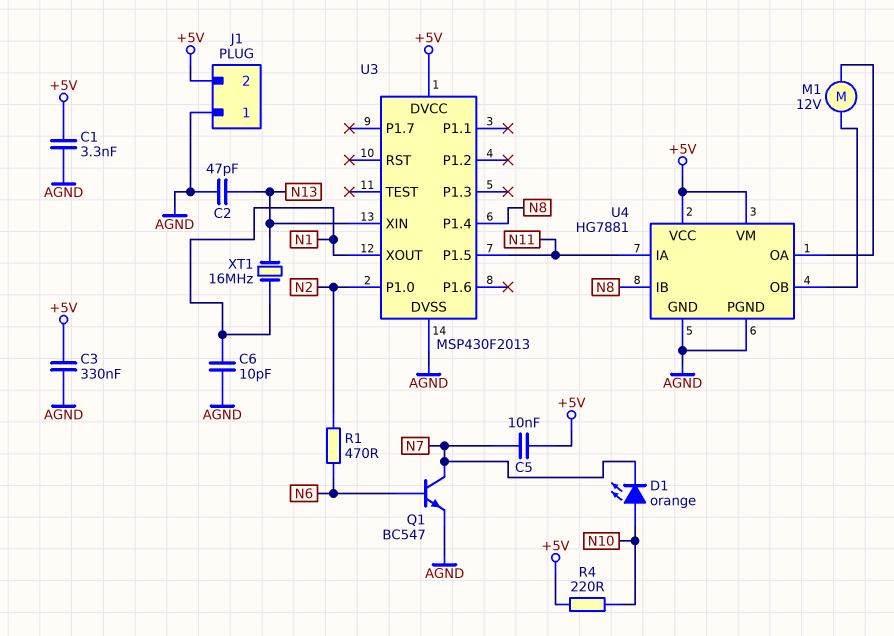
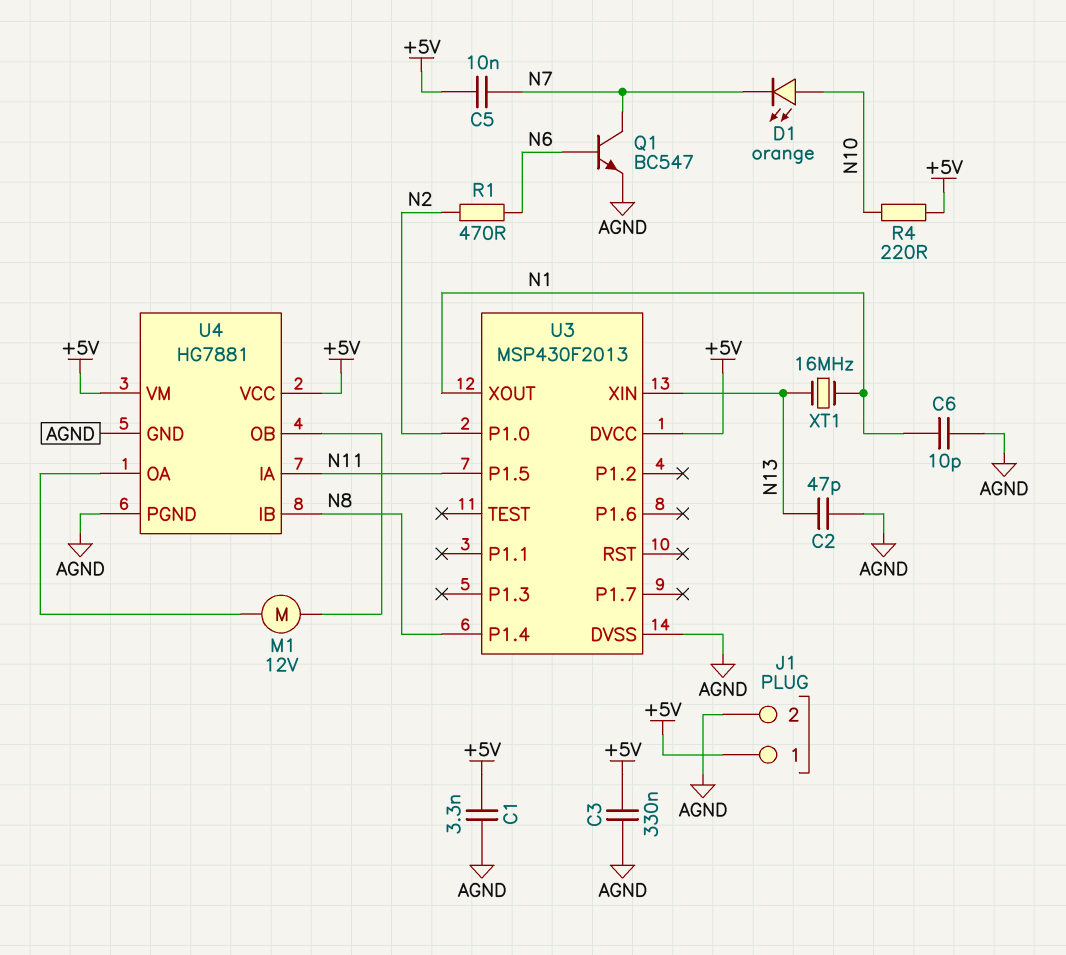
J1 pin 1: AGND -> +5V
J1 pin 2: +5V -> AGND

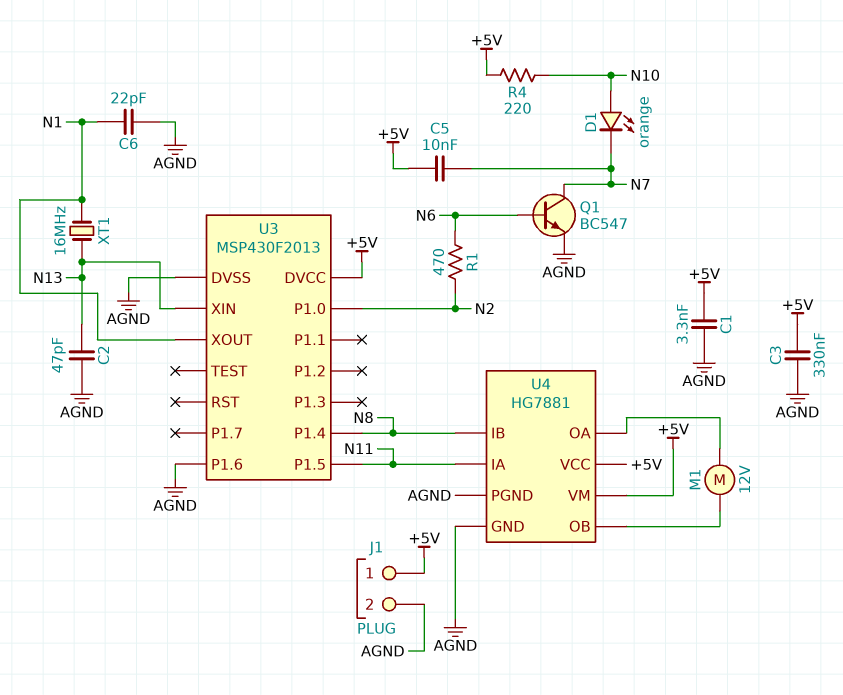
C6: 10pF (AGND, N1) -> 22pF (AGND, N1)
U3 pin P1.6: none -> AGND

